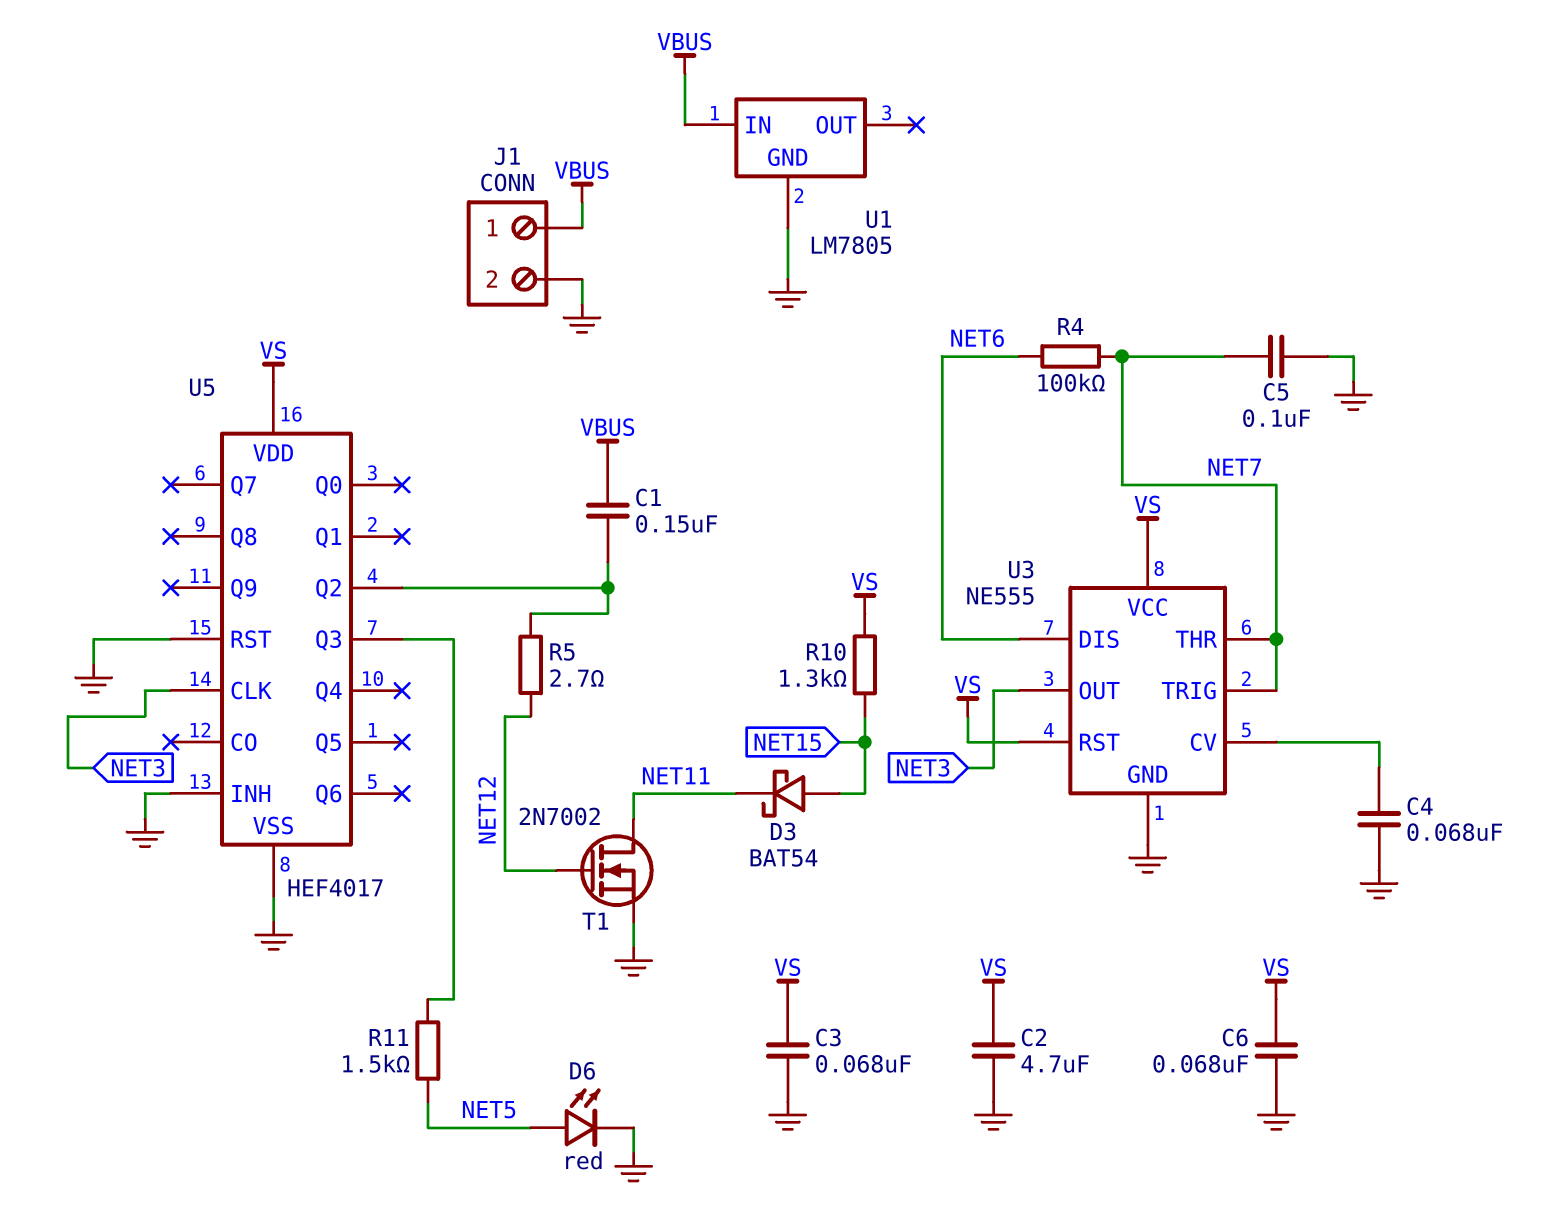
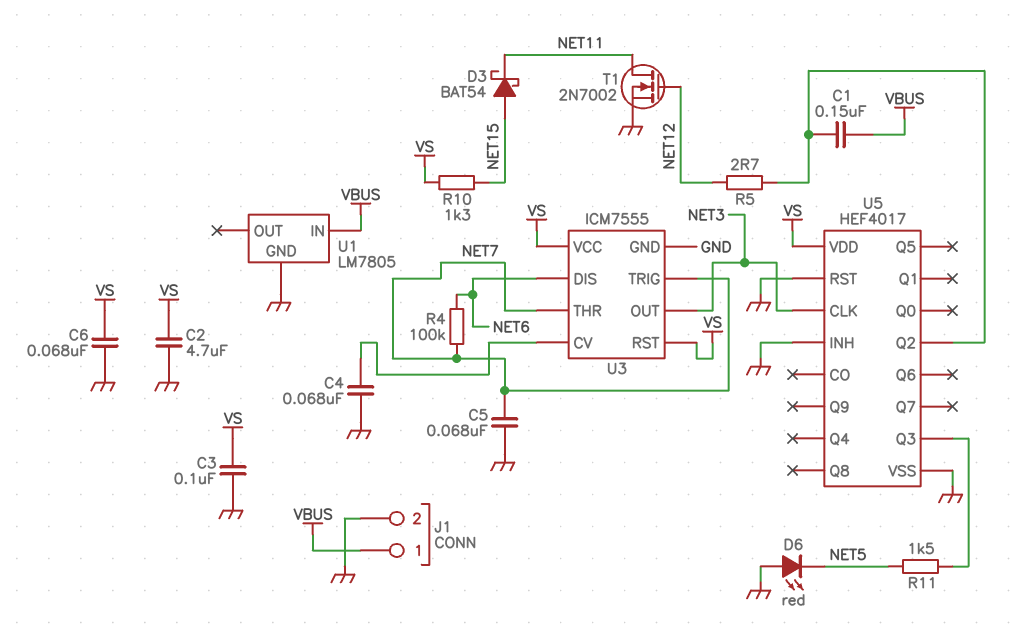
C3: 68nF (GND, VS) -> 100nF (GND, VS)
C5: 100nF (GND, NET7) -> 68nF (GND, NET7)
D6: LED red (A NET5, K GND) -> LED red (A GND, K NET5)
U3: NE555 -> ICM7555

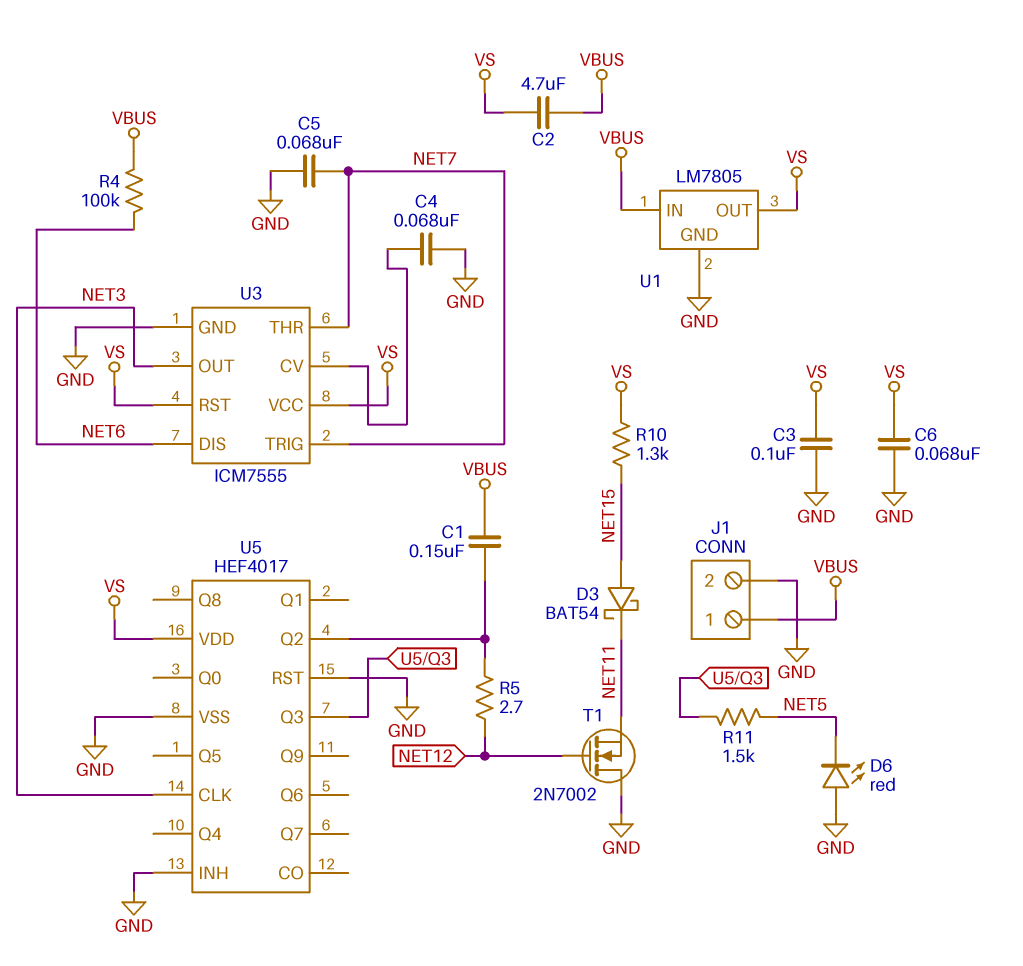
C2: 4.7uF (GND, VS) -> 4.7uF (VBUS, VS)
R4: 100k (NET6, NET7) -> 100k (NET6, VBUS)
T1: NMOS 2N7002 (G NET12, D NET11, S GND) -> NMOS 2N7002 (G NET12, D GND, S NET11)
U1 pin OUT: none -> VS

